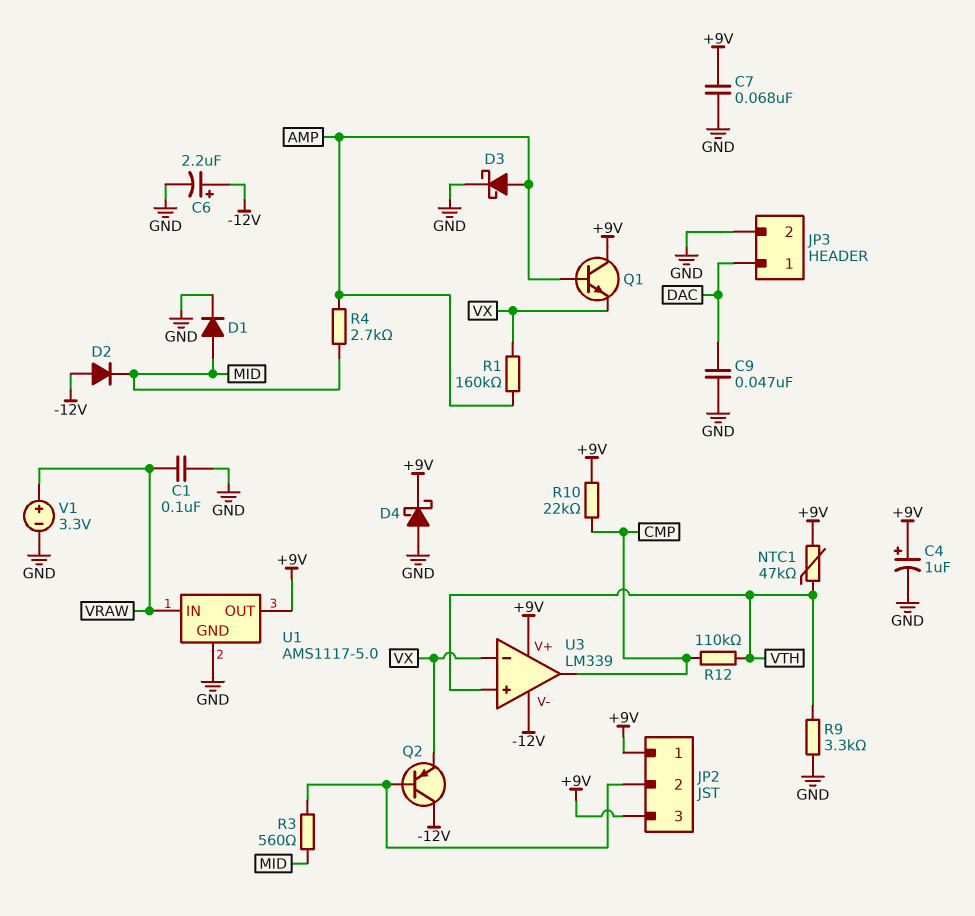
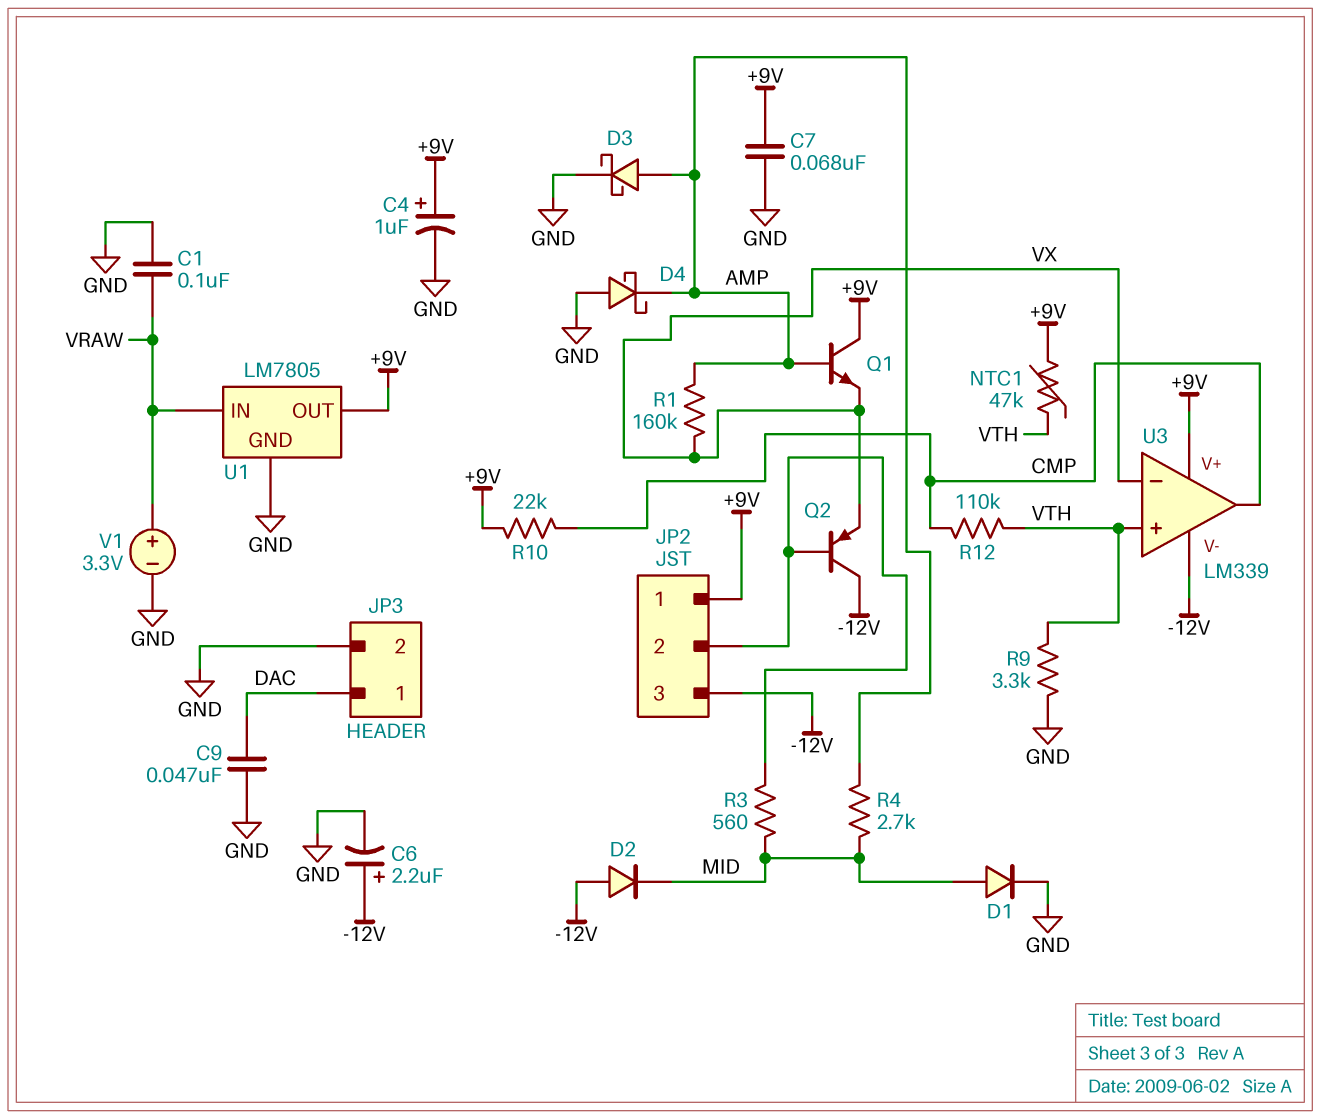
D4: schottky (A GND, K +9V) -> schottky (A GND, K AMP)
JP2 pin 3: +9V -> -12V
U1: AMS1117-5.0 -> LM7805

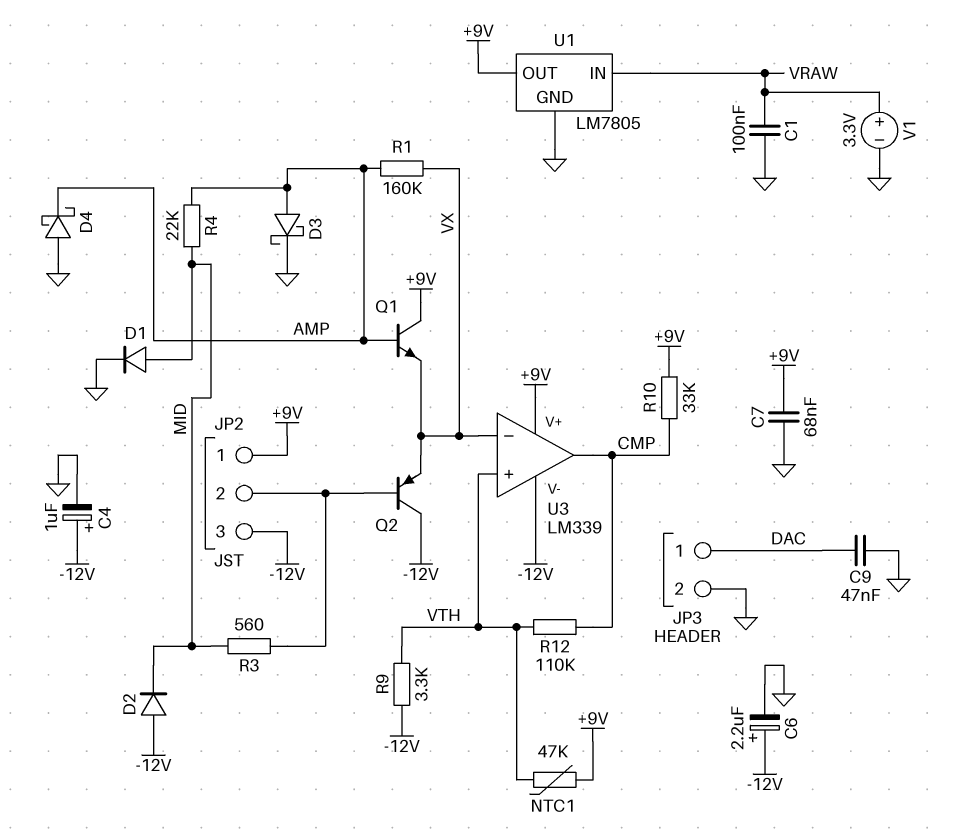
C4: 1uF (plus +9V, minus GND) -> 1uF (plus -12V, minus GND)
R4: 2.7k (AMP, MID) -> 22k (AMP, MID)
R9: 3.3k (GND, VTH) -> 3.3k (-12V, VTH)
R10: 22k (+9V, CMP) -> 33k (+9V, CMP)

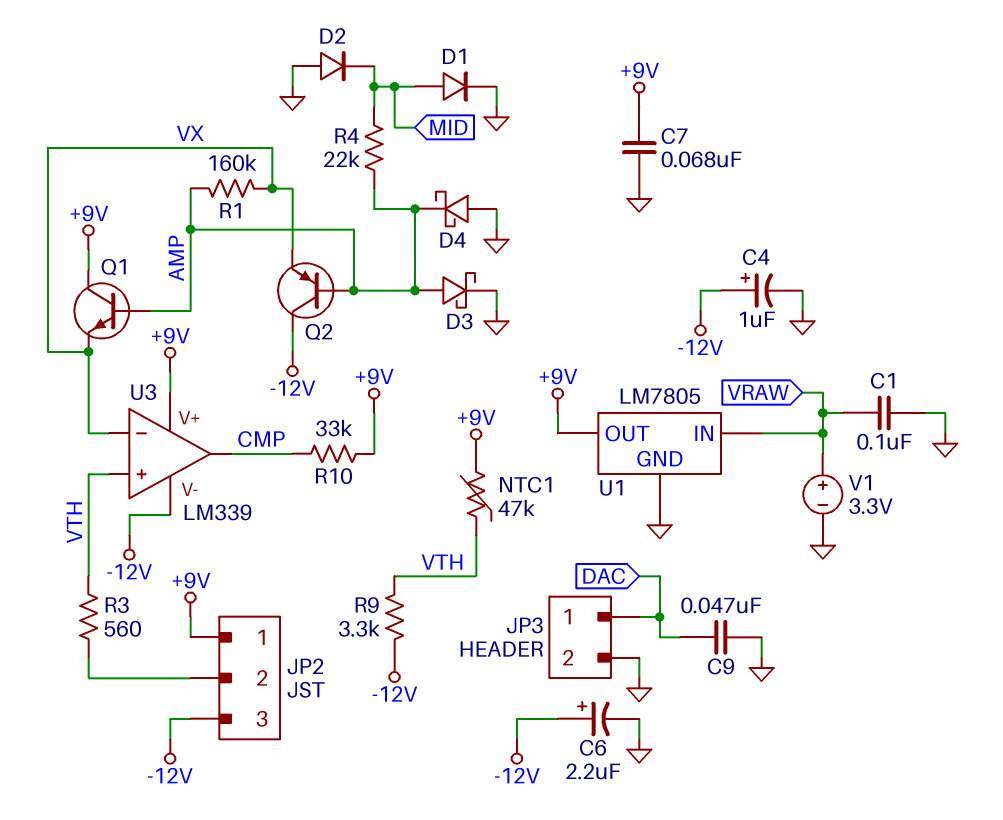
D2: diode (A -12V, K MID) -> diode (A GND, K MID)
Q2: PNP (B JP2/2, C -12V, E VX) -> PNP (B AMP, C -12V, E VX)
R3: 560 (JP2/2, MID) -> 560 (JP2/2, VTH)
R12: 110k (CMP, VTH) -> none

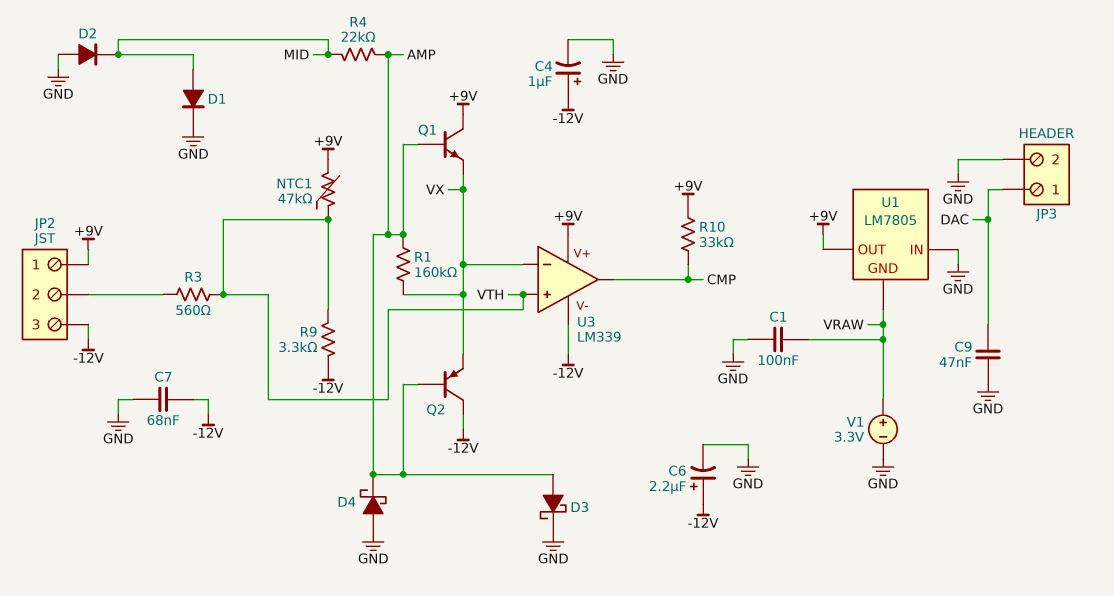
C7: 68nF (+9V, GND) -> 68nF (-12V, GND)
U1 pin GND: GND -> VRAW
U1 pin IN: VRAW -> GND

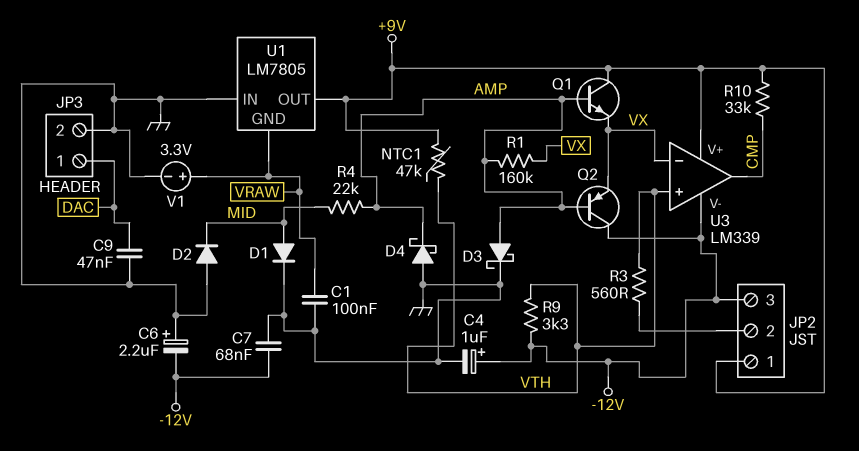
C6: 2.2uF (plus -12V, minus GND) -> 2.2uF (plus GND, minus -12V)

